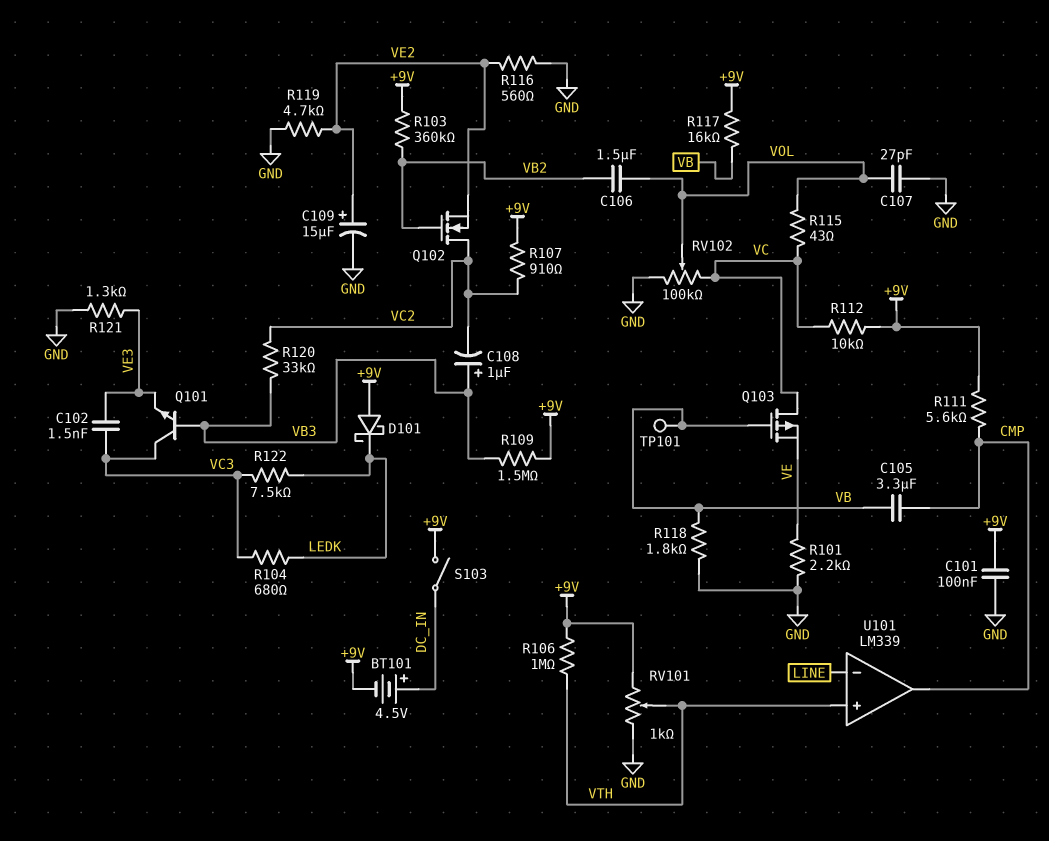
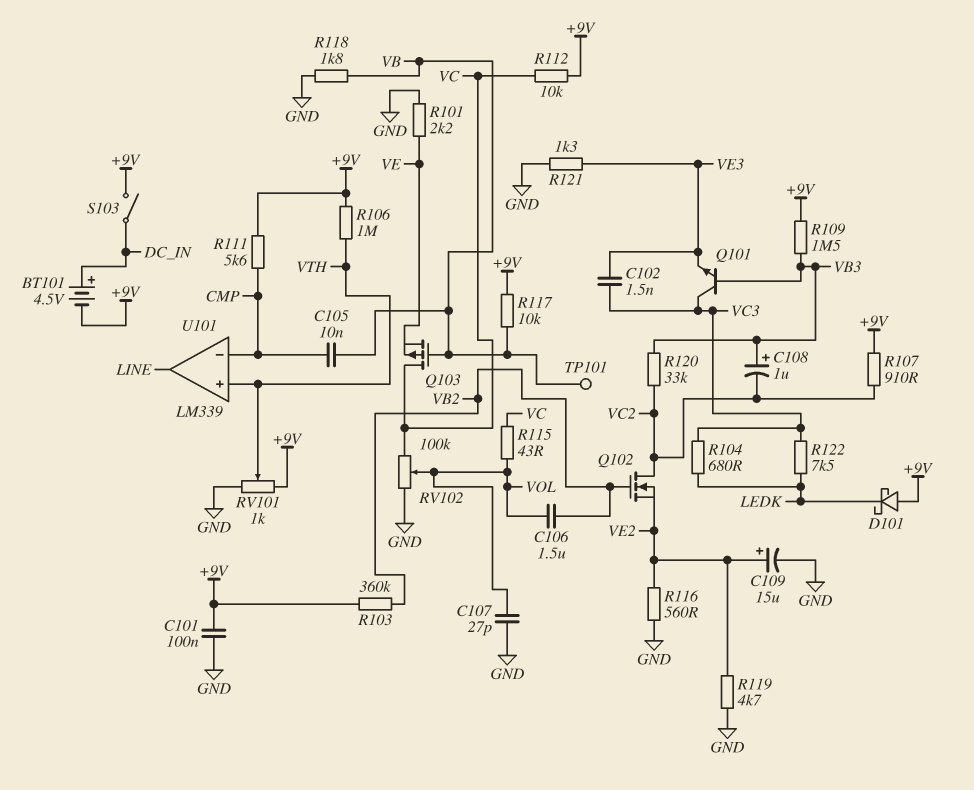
C105: 3.3uF (CMP, VB) -> 10nF (CMP, VB)
R117: 16k (+9V, VB) -> 10k (+9V, VB)
U101 pin in-: LINE -> CMP
U101 pin out: CMP -> LINE

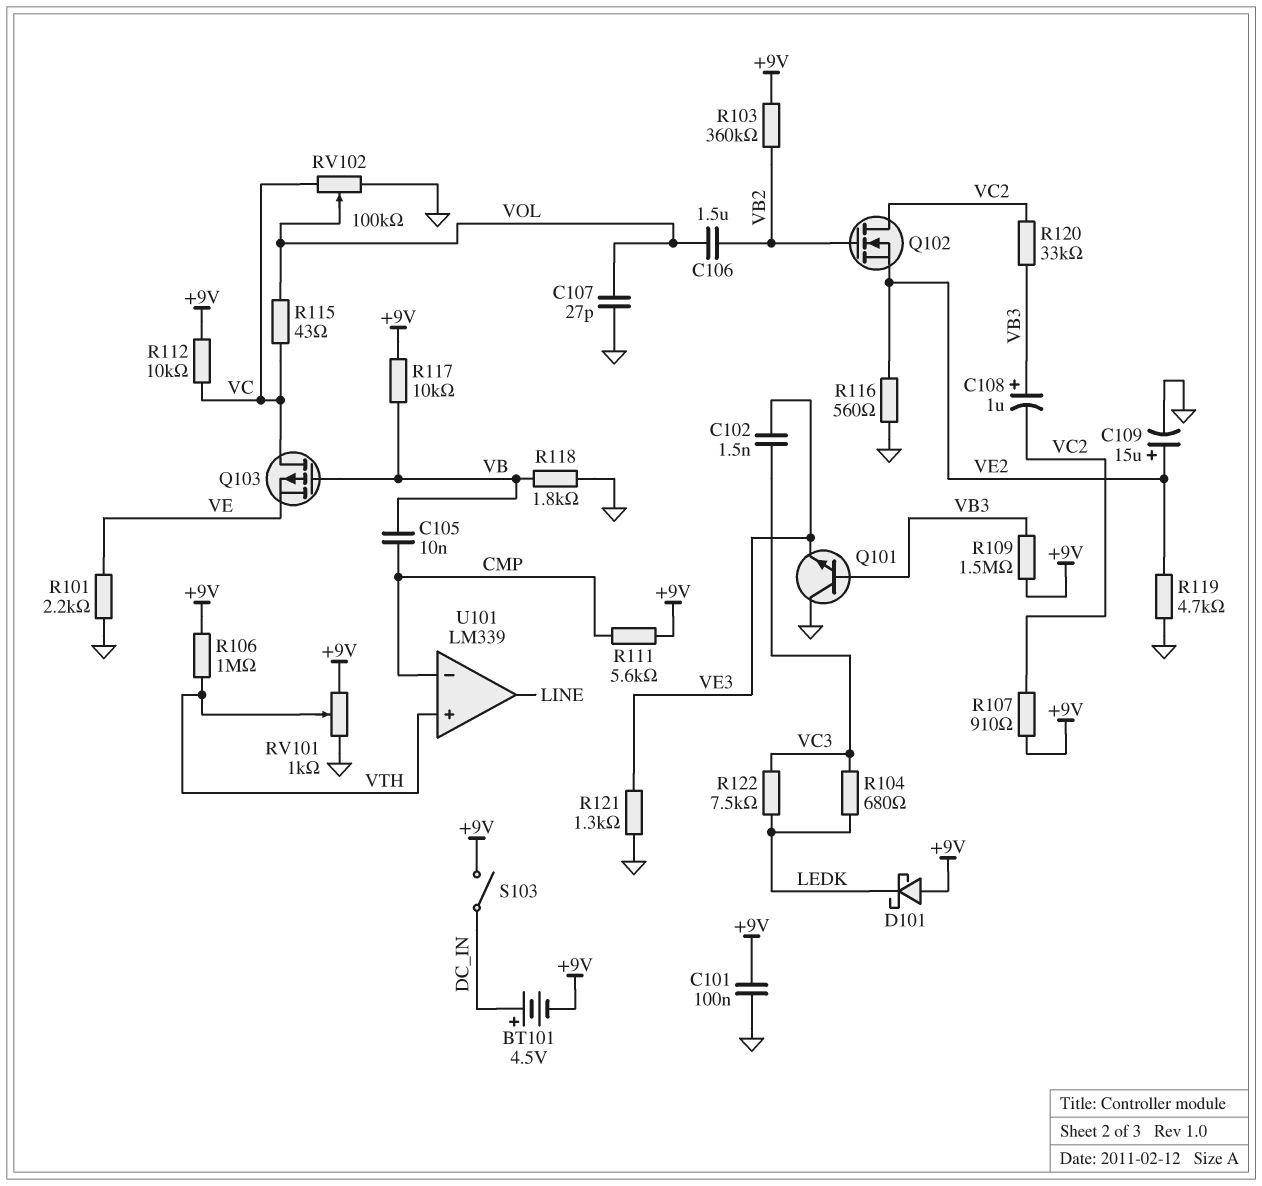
Q101: NPN (B VB3, C VC3, E VE3) -> NPN (B VB3, C GND, E VE3)
TP101: test point (VB) -> none

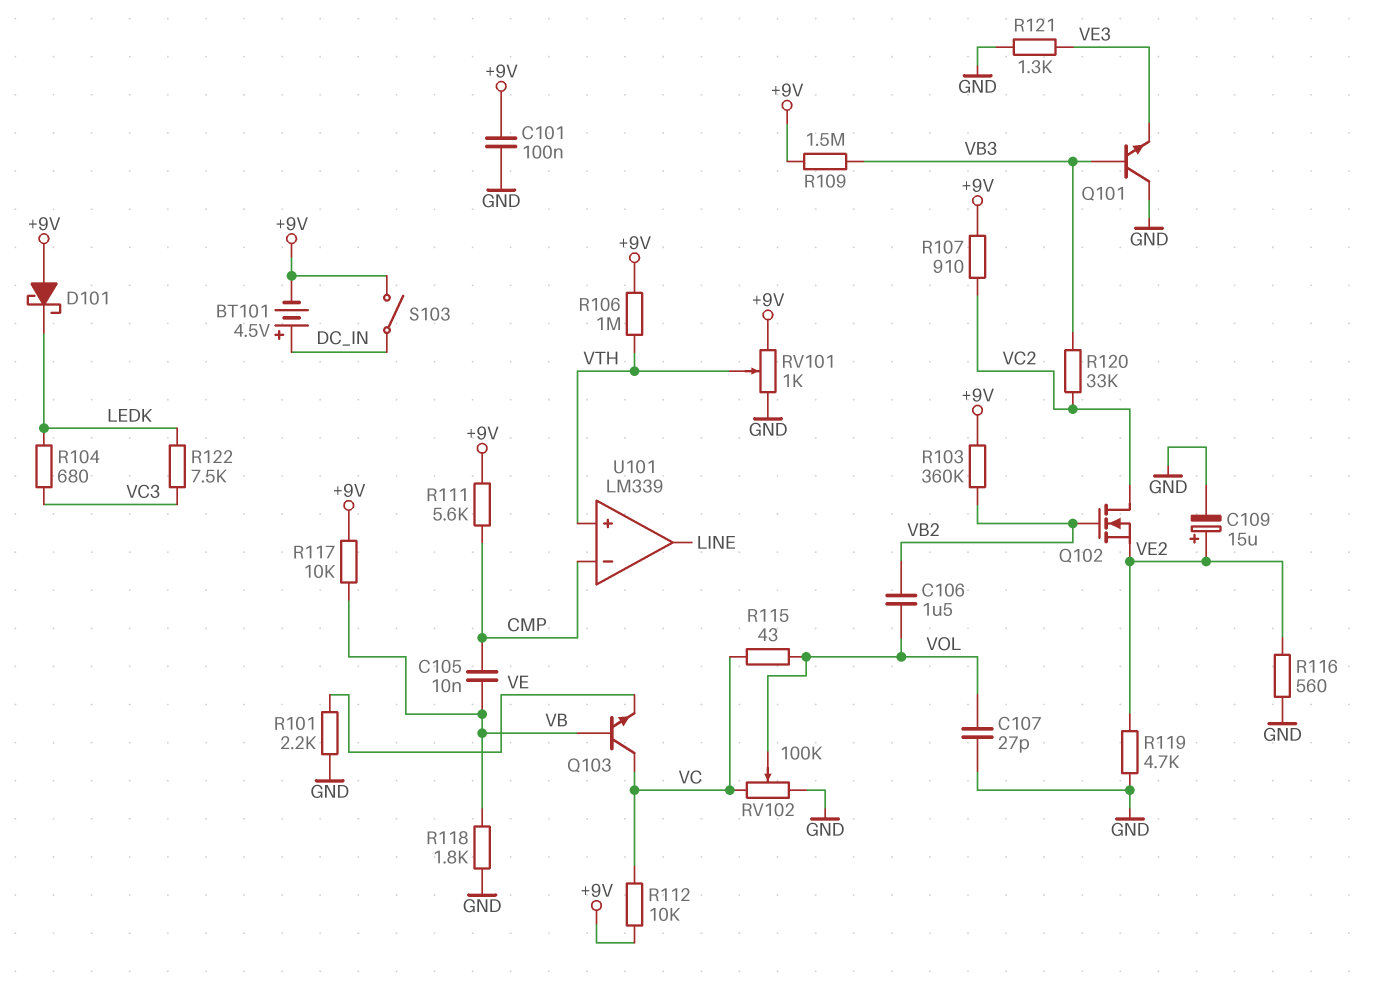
C102: 1.5nF (VC3, VE3) -> none
C108: 1uF (plus VB3, minus VC2) -> none
Q103: PMOS (G VB, D VC, S VE) -> NPN (B VB, C VC, E VE)

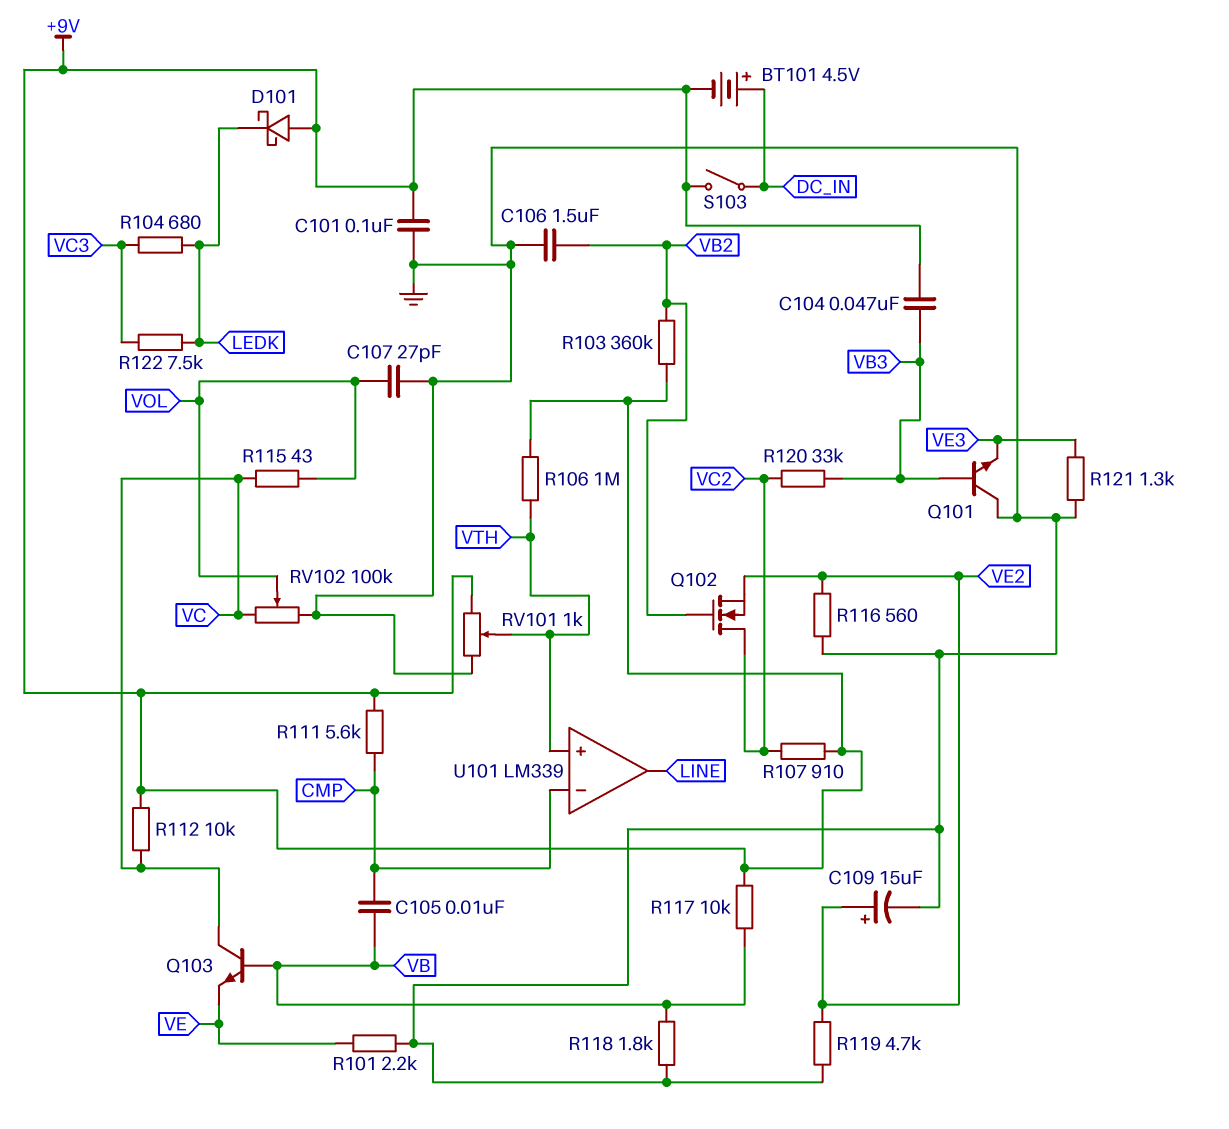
C104: none -> 47nF (+9V, VB3)
C106: 1.5uF (VB2, VOL) -> 1.5uF (GND, VB2)
R109: 1.5M (+9V, VB3) -> none

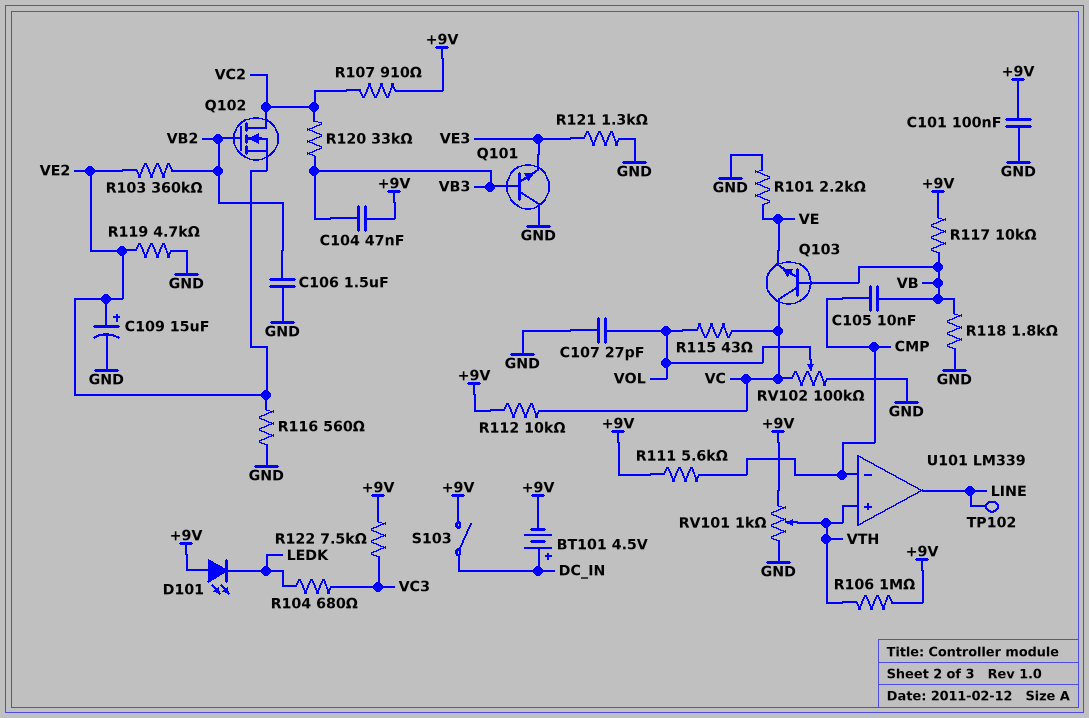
D101: schottky (A +9V, K LEDK) -> LED (A +9V, K LEDK)
R103: 360k (+9V, VB2) -> 360k (VB2, VE2)
R122: 7.5k (LEDK, VC3) -> 7.5k (+9V, VC3)
TP102: none -> test point (LINE)

